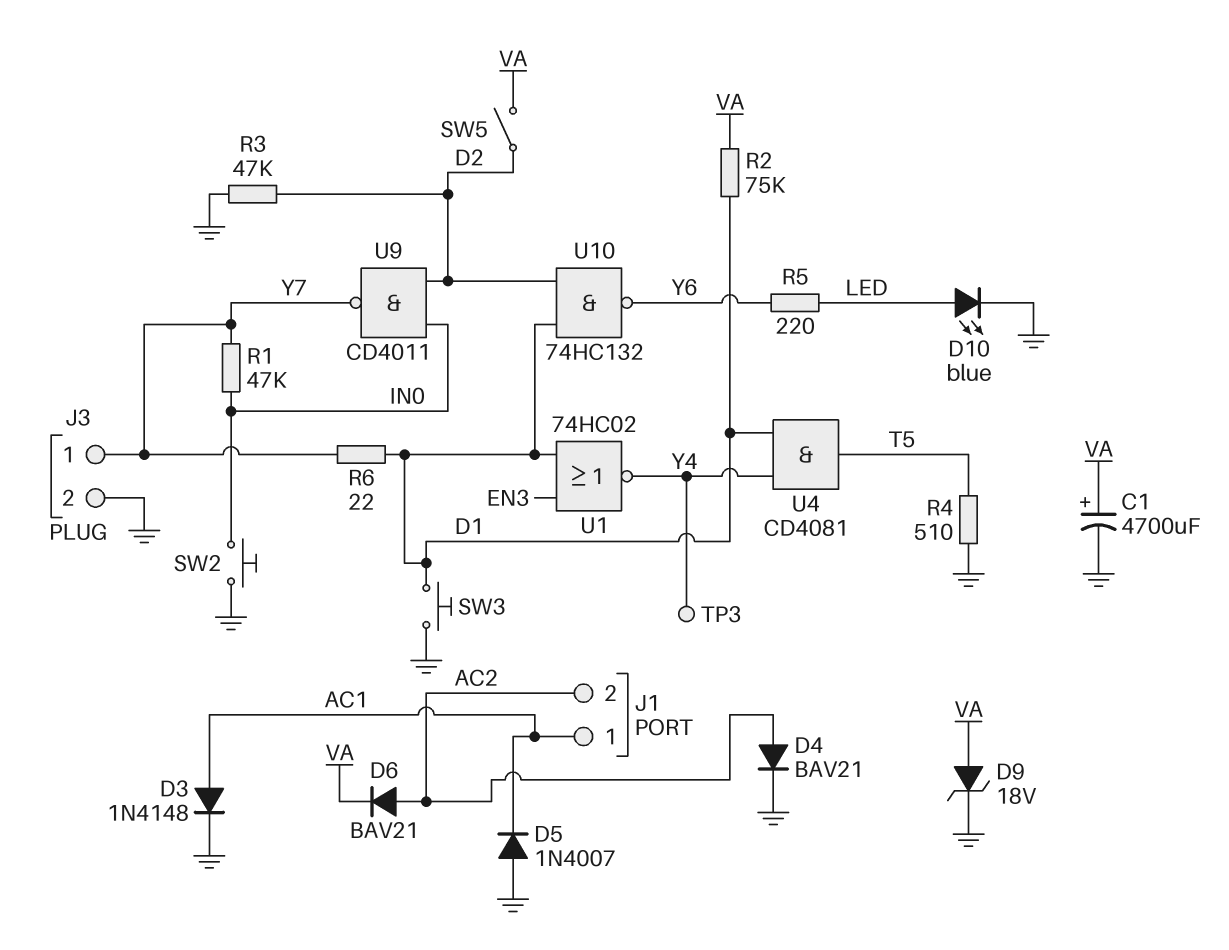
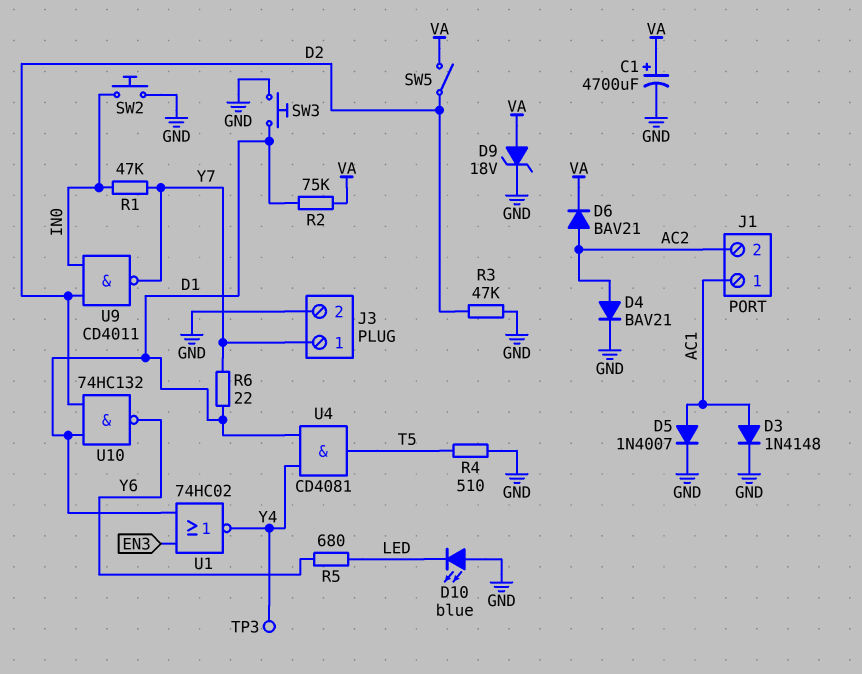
D5: diode 1N4007 (A GND, K AC1) -> diode 1N4007 (A AC1, K GND)
D10: LED blue (A LED, K GND) -> LED blue (A GND, K LED)
R5: 220 (LED, Y6) -> 680 (LED, Y6)

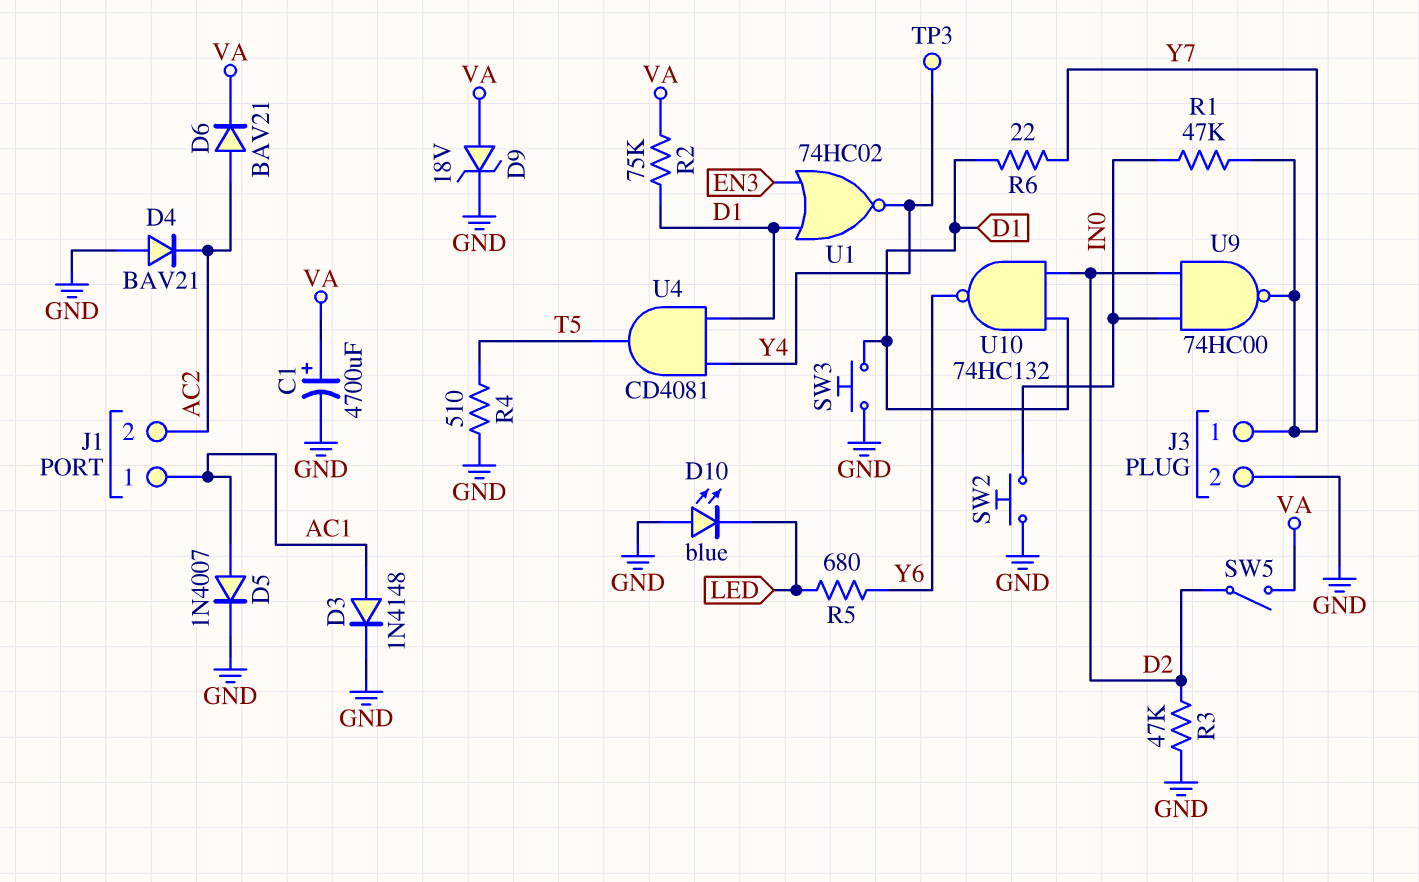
D4: diode BAV21 (A AC2, K GND) -> diode BAV21 (A GND, K AC2)
U9: NAND CD4011 (in D2, in IN0, out Y7) -> NAND 74HC00 (in D2, in IN0, out Y7)

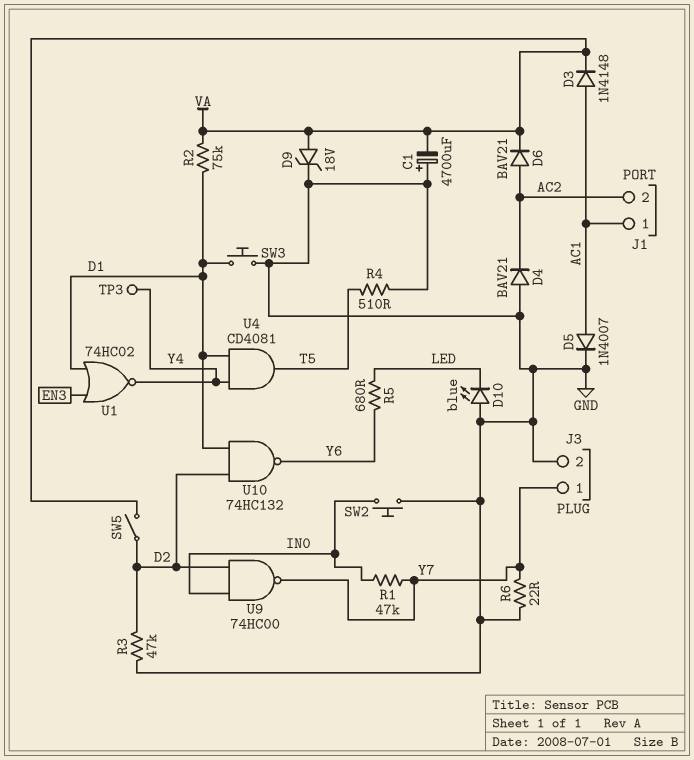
C1: 4700uF (plus VA, minus GND) -> 4700uF (plus GND, minus VA)
D3: diode 1N4148 (A AC1, K GND) -> diode 1N4148 (A AC1, K VA)
R6: 22 (D1, Y7) -> 22 (GND, Y7)

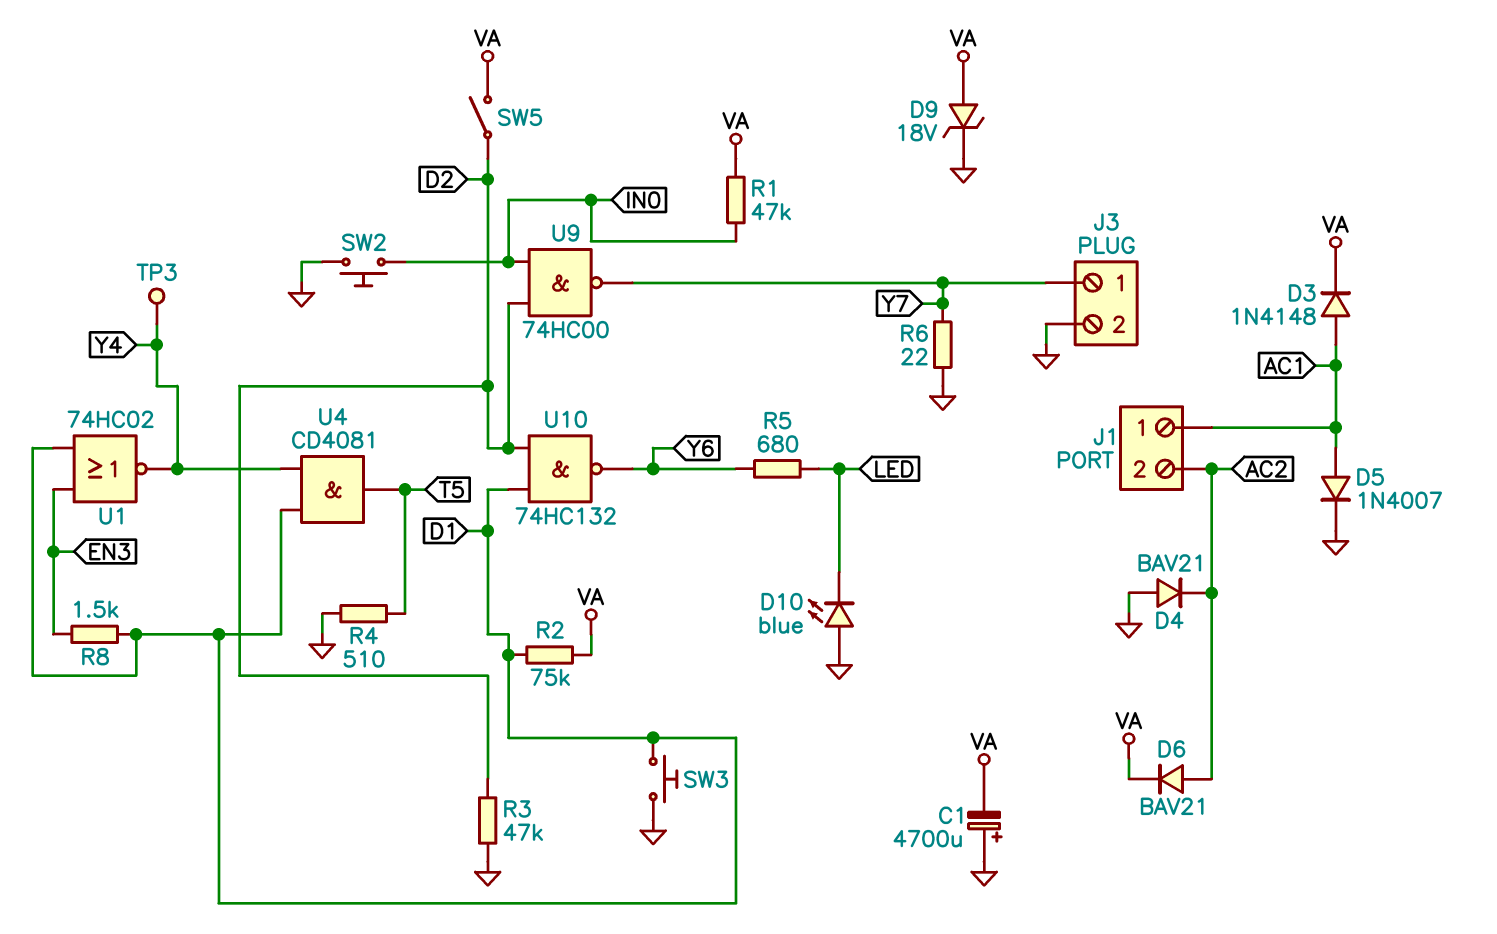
R1: 47k (IN0, Y7) -> 47k (IN0, VA)
R8: none -> 1.5k (D1, EN3)

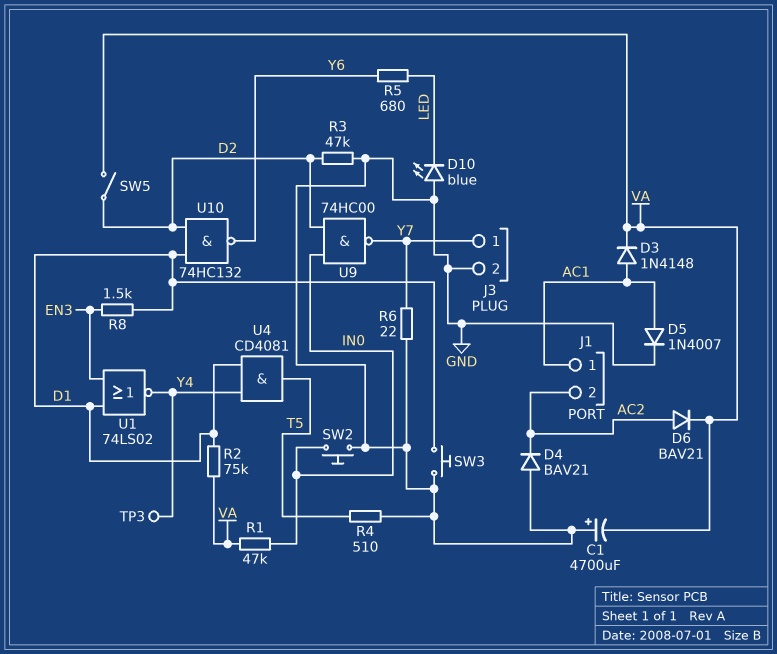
D9: zener 18V (A VA, K GND) -> none
U1: NOR 74HC02 (in D1, in EN3, out Y4) -> NOR 74LS02 (in D1, in EN3, out Y4)

